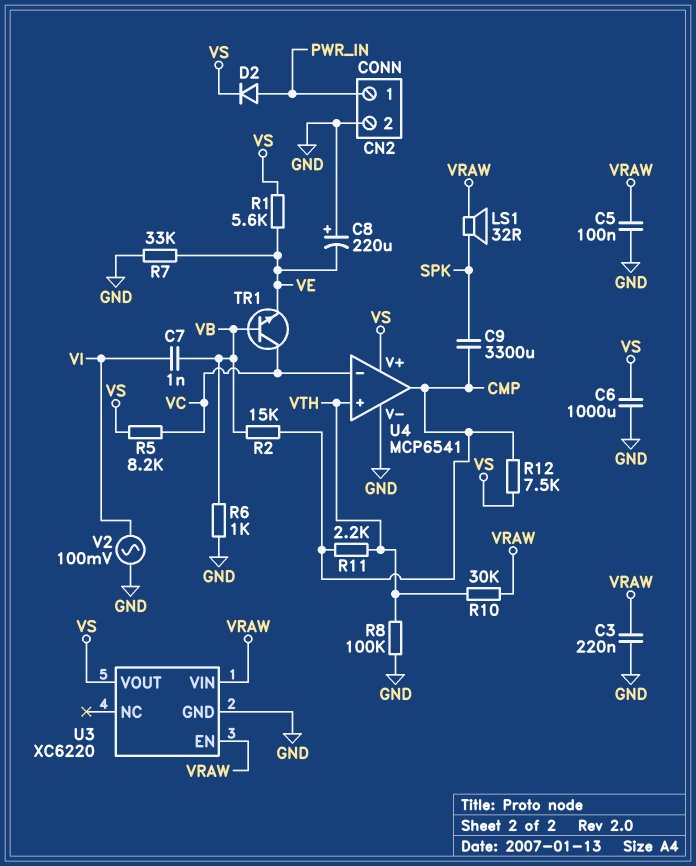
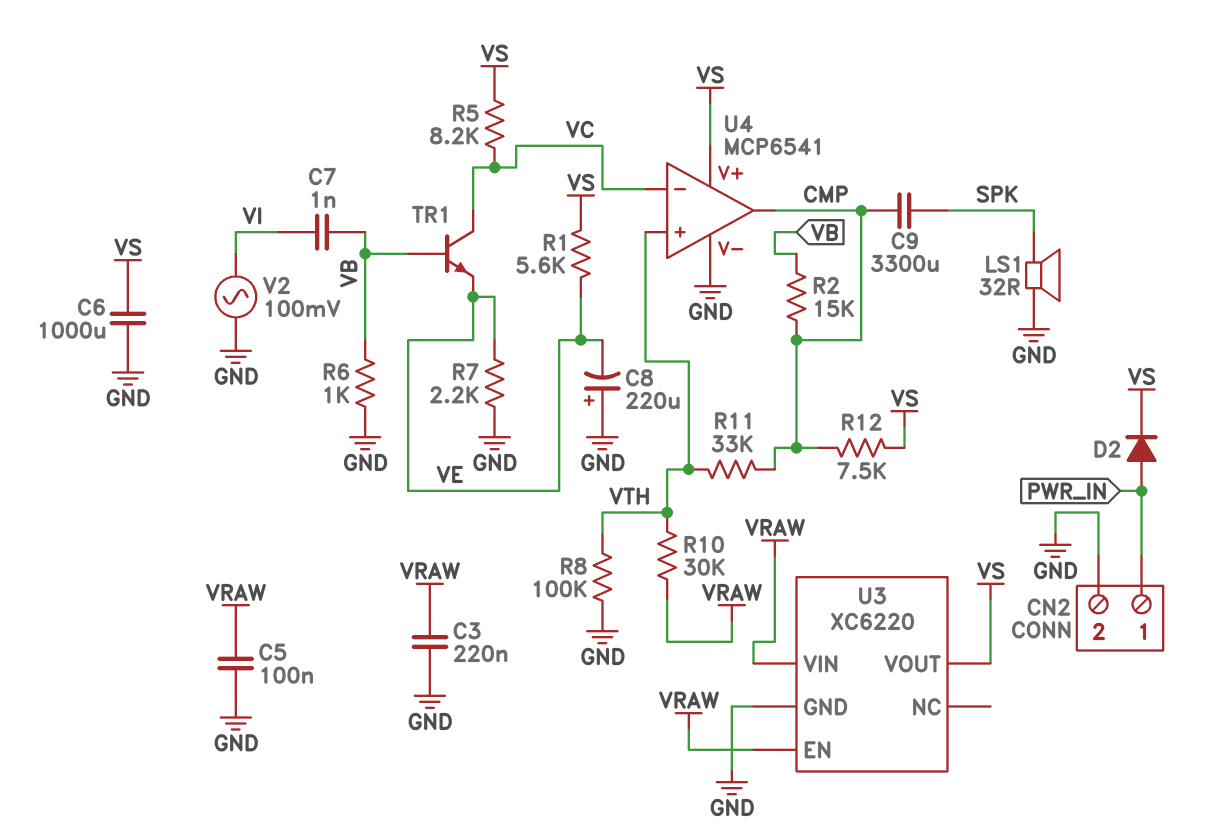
LS1: speaker 32R (SPK, VRAW) -> speaker 32R (GND, SPK)
R7: 33k (GND, VE) -> 2.2k (GND, VE)
R11: 2.2k (CMP, VTH) -> 33k (CMP, VTH)

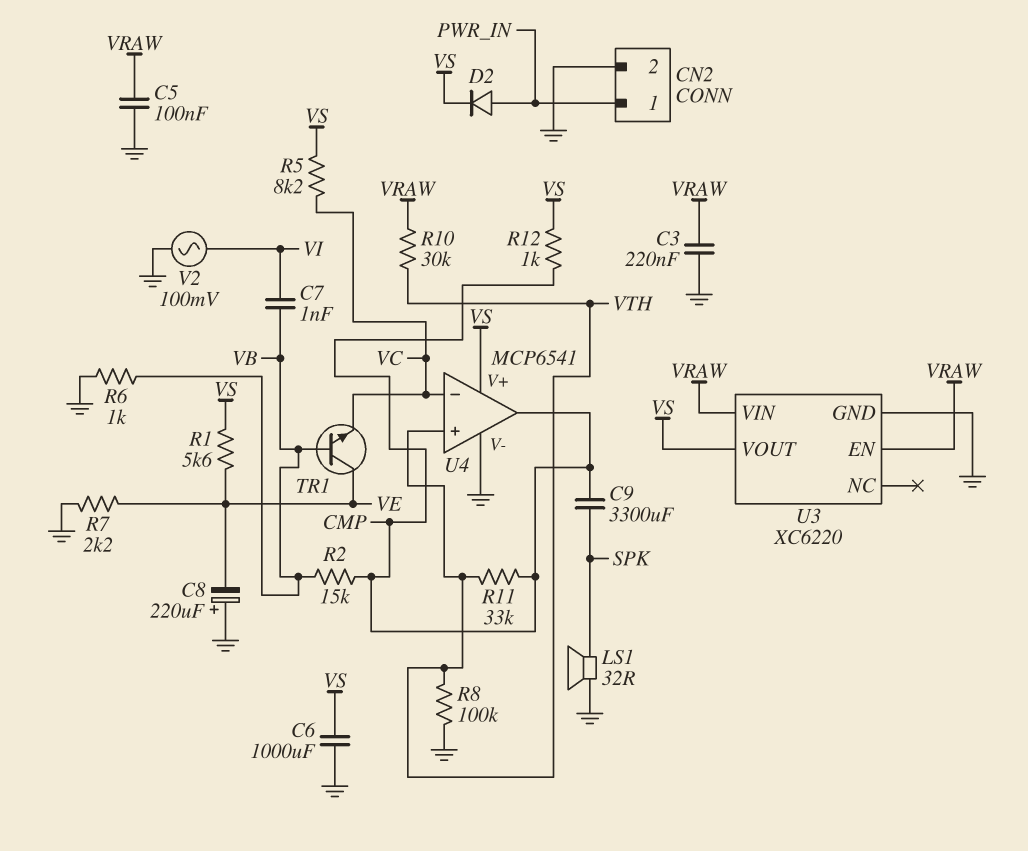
R12: 7.5k (CMP, VS) -> 1k (CMP, VS)
TR1: NPN (B VB, C VC, E VE) -> NPN (B VB, C VE, E VC)

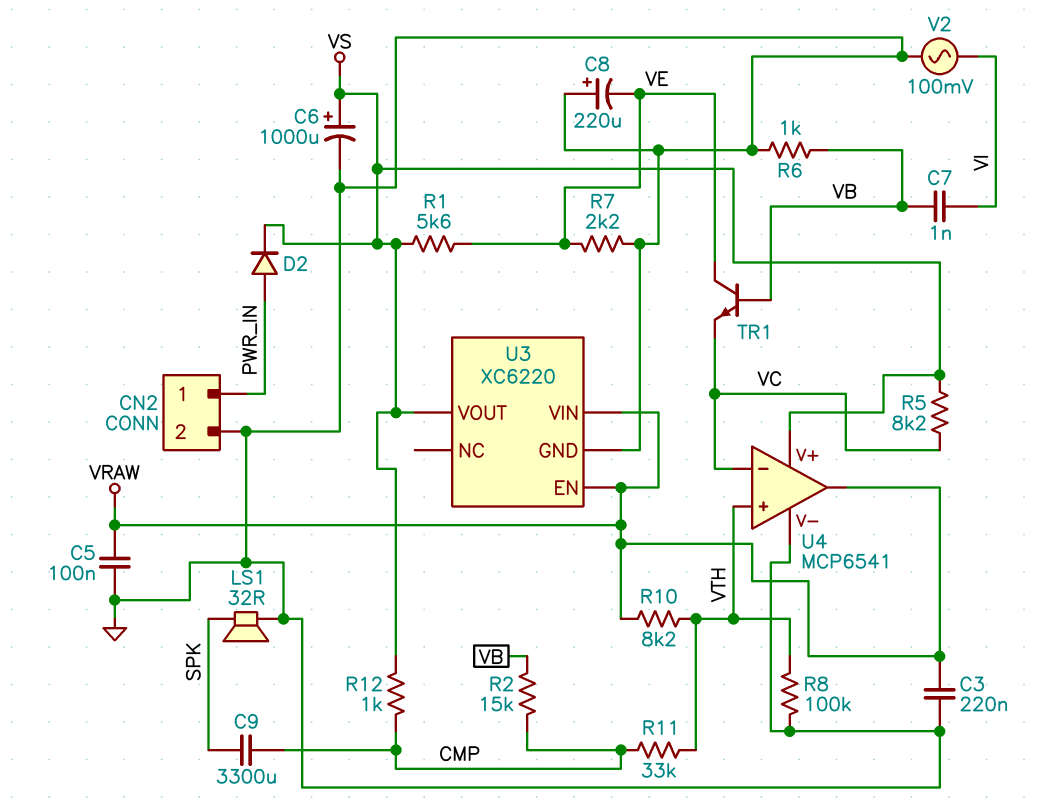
C6: 1000uF (GND, VS) -> 1000uF (plus VS, minus GND)
R10: 30k (VRAW, VTH) -> 8.2k (VRAW, VTH)
U4 pin out: CMP -> VRAW

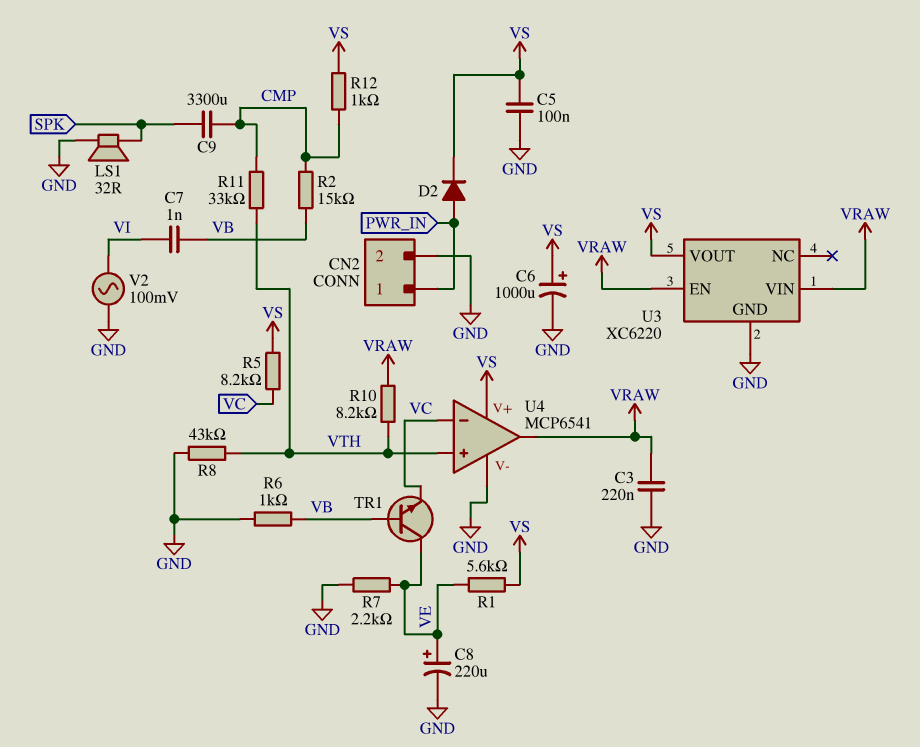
C5: 100nF (GND, VRAW) -> 100nF (GND, VS)
C8: 220uF (plus GND, minus VE) -> 220uF (plus VE, minus GND)
R8: 100k (GND, VTH) -> 43k (GND, VTH)

